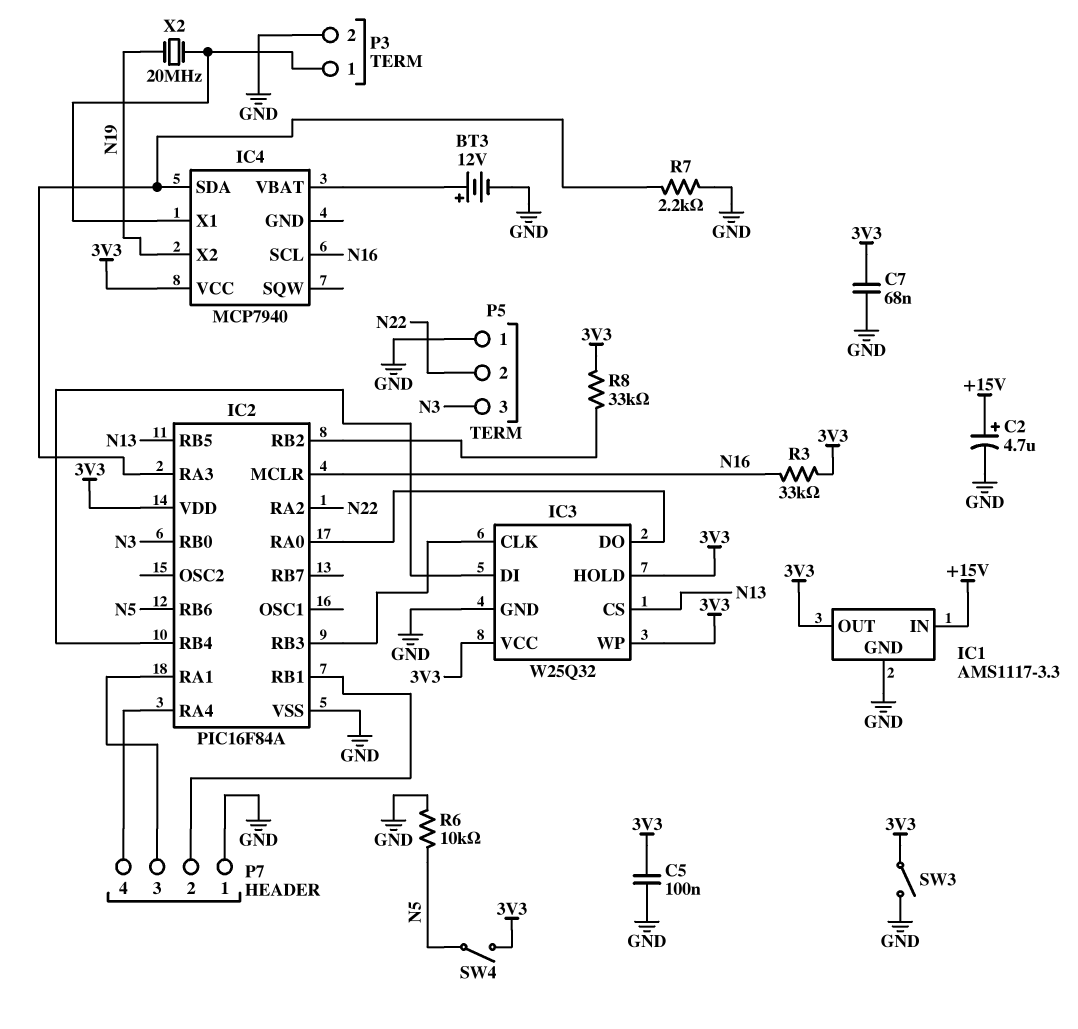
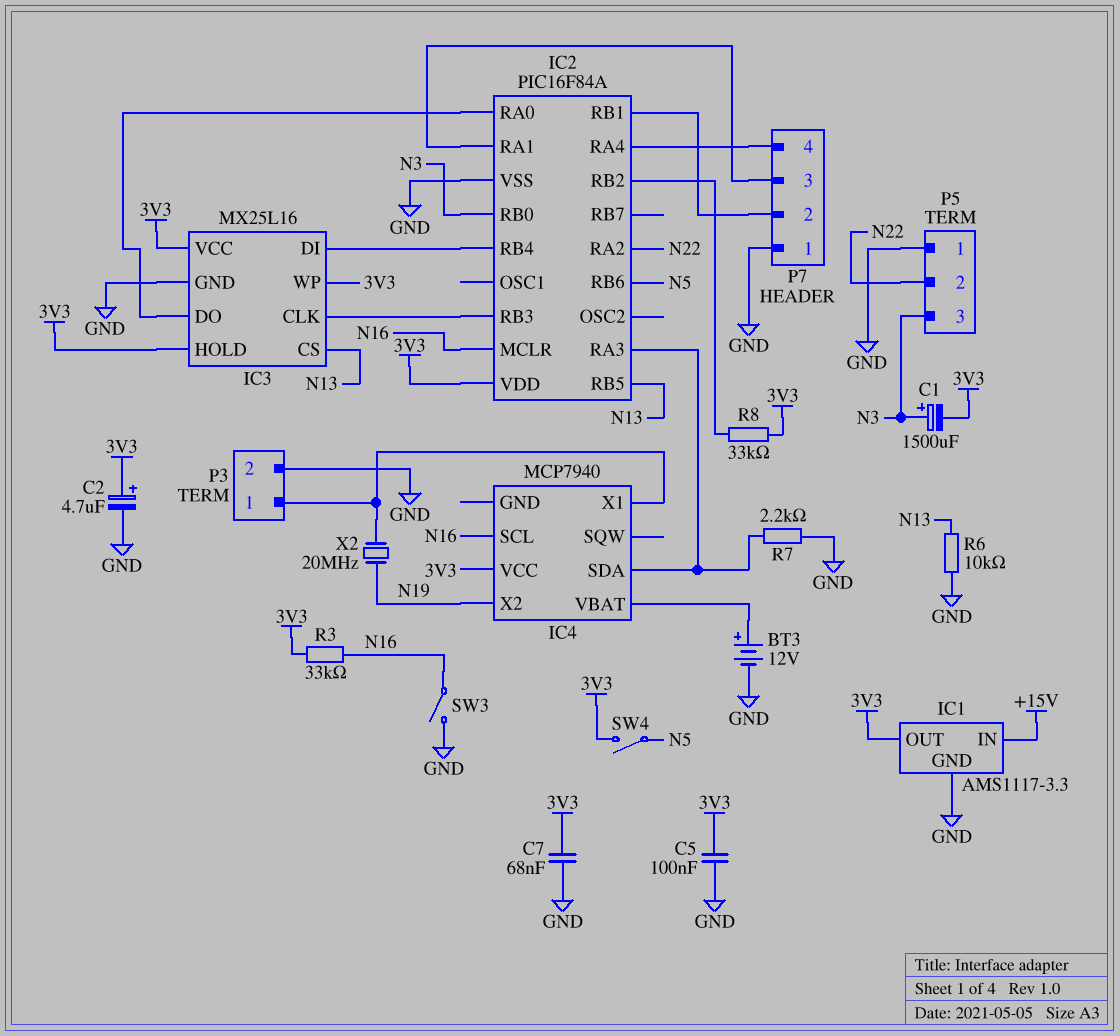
C1: none -> 1500uF (plus N3, minus 3V3)
C2: 4.7uF (plus +15V, minus GND) -> 4.7uF (plus 3V3, minus GND)
IC3: W25Q32 -> MX25L16
R6: 10k (GND, N5) -> 10k (GND, N13)
SW3: switch (3V3, GND) -> switch (GND, N16)

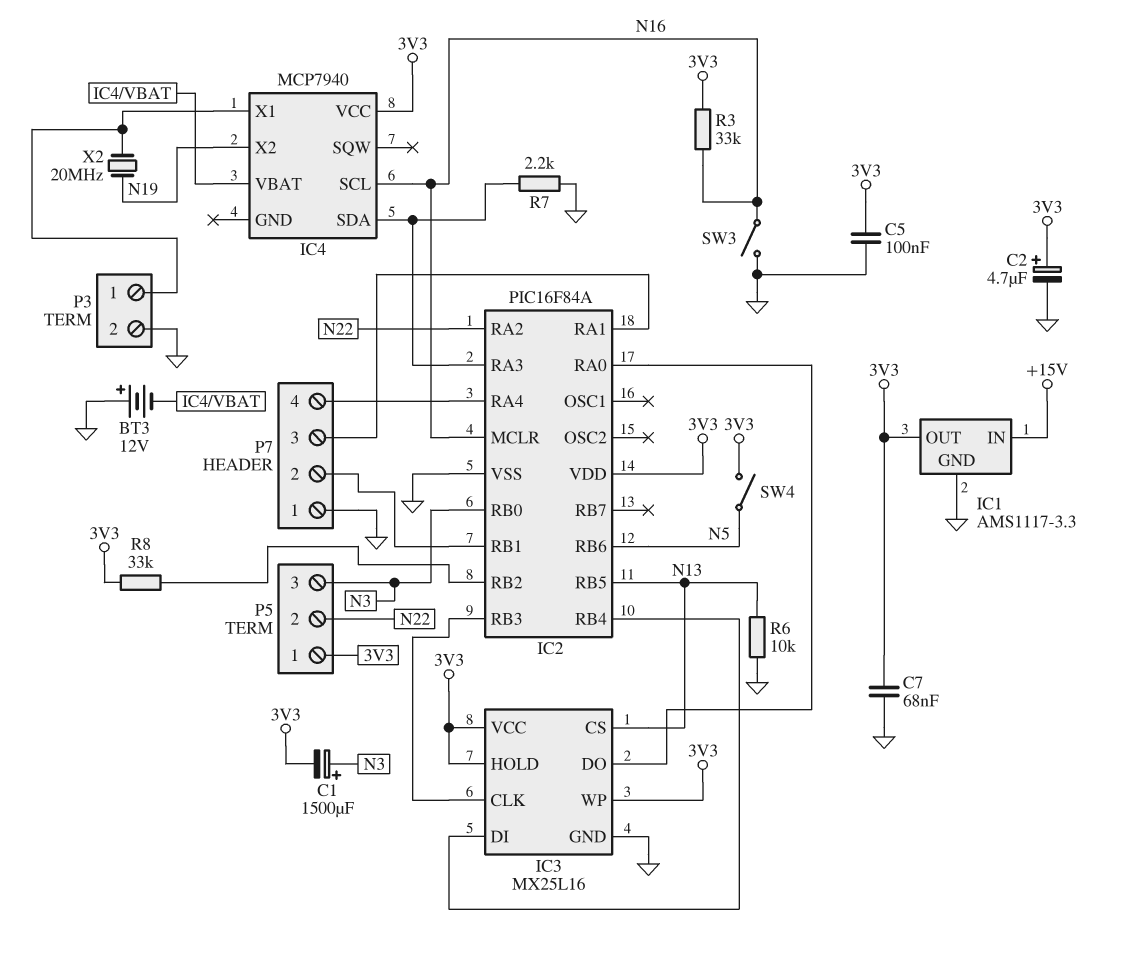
BT3: 12V (plus IC4/VBAT, minus GND) -> 12V (plus GND, minus IC4/VBAT)
P5 pin 1: GND -> 3V3

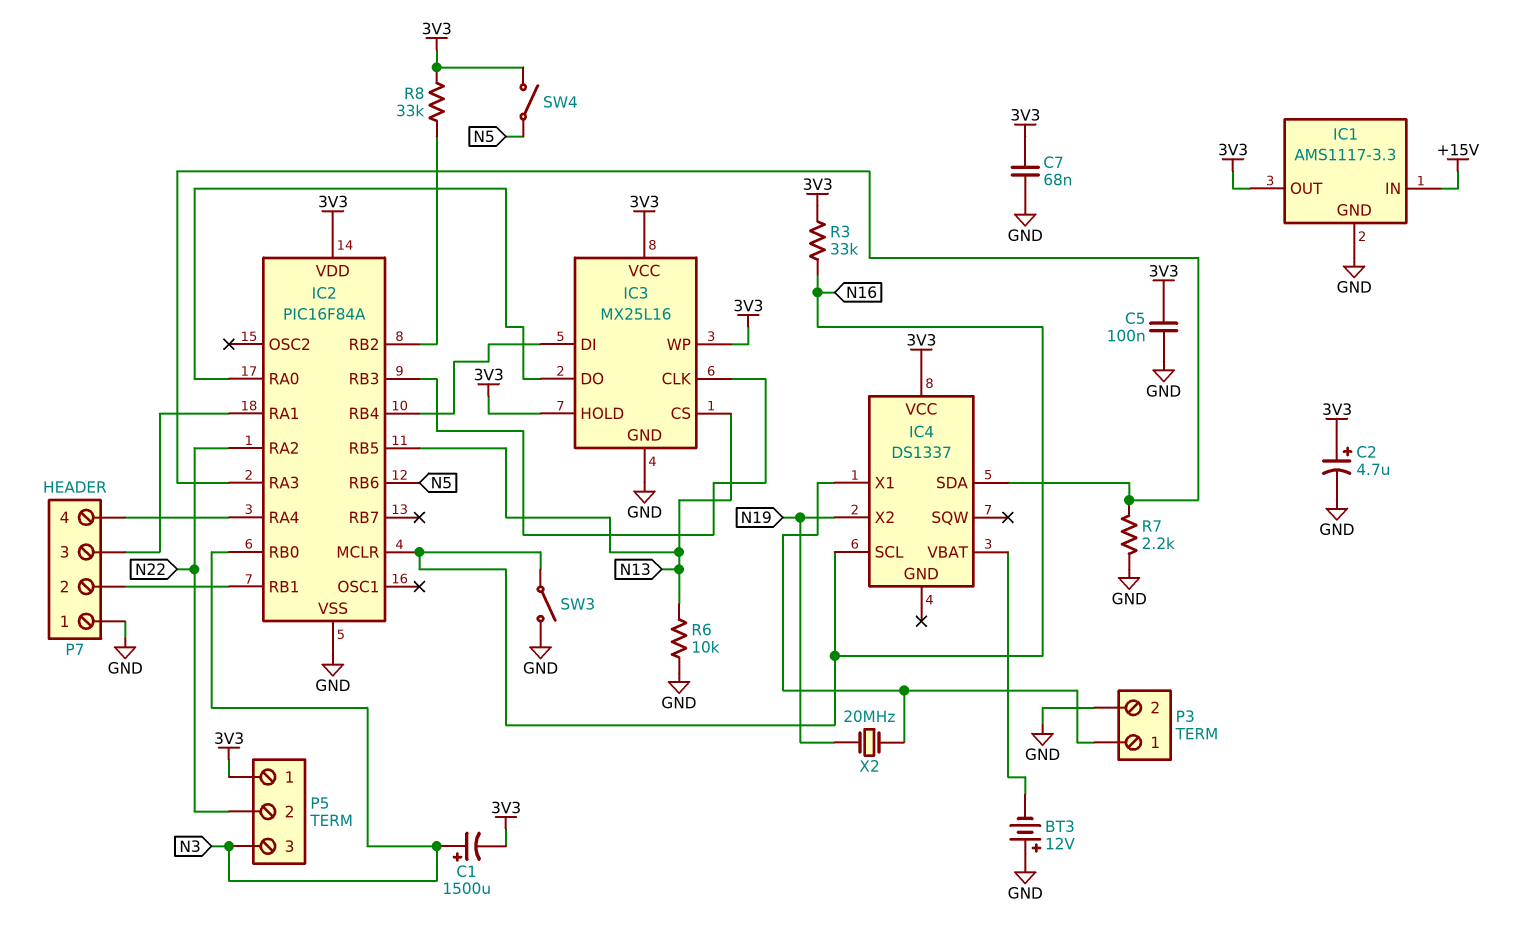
IC4: MCP7940 -> DS1337

